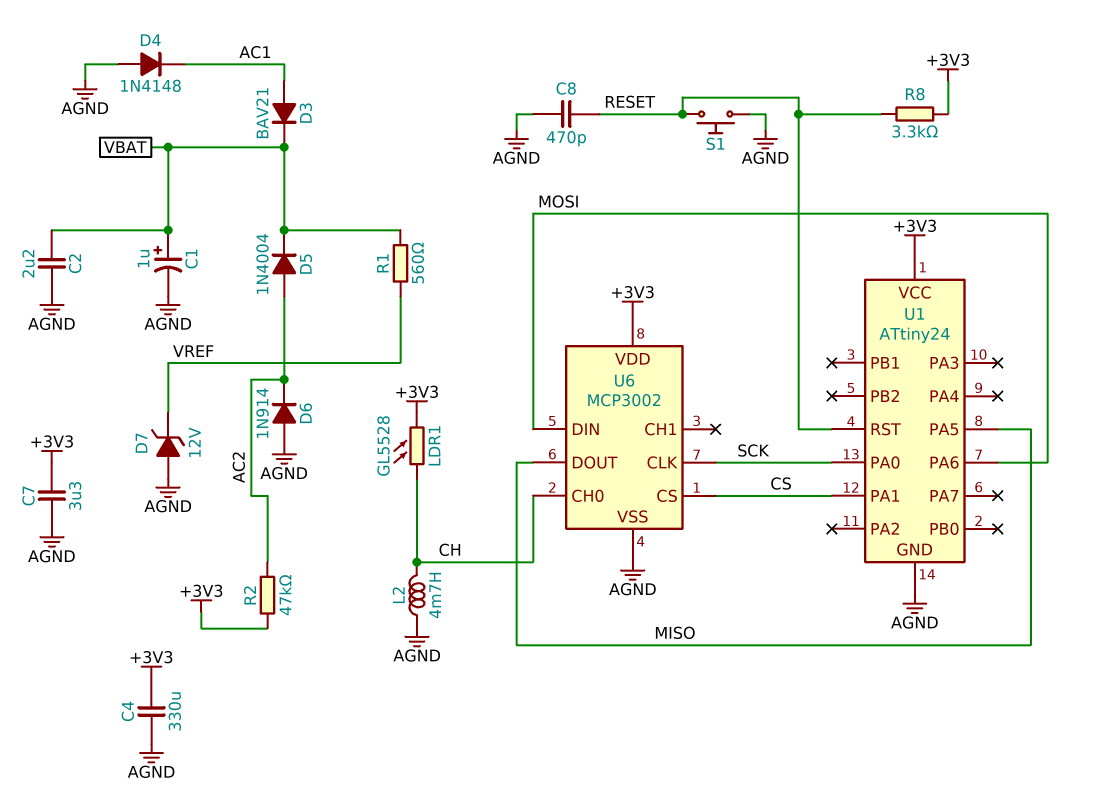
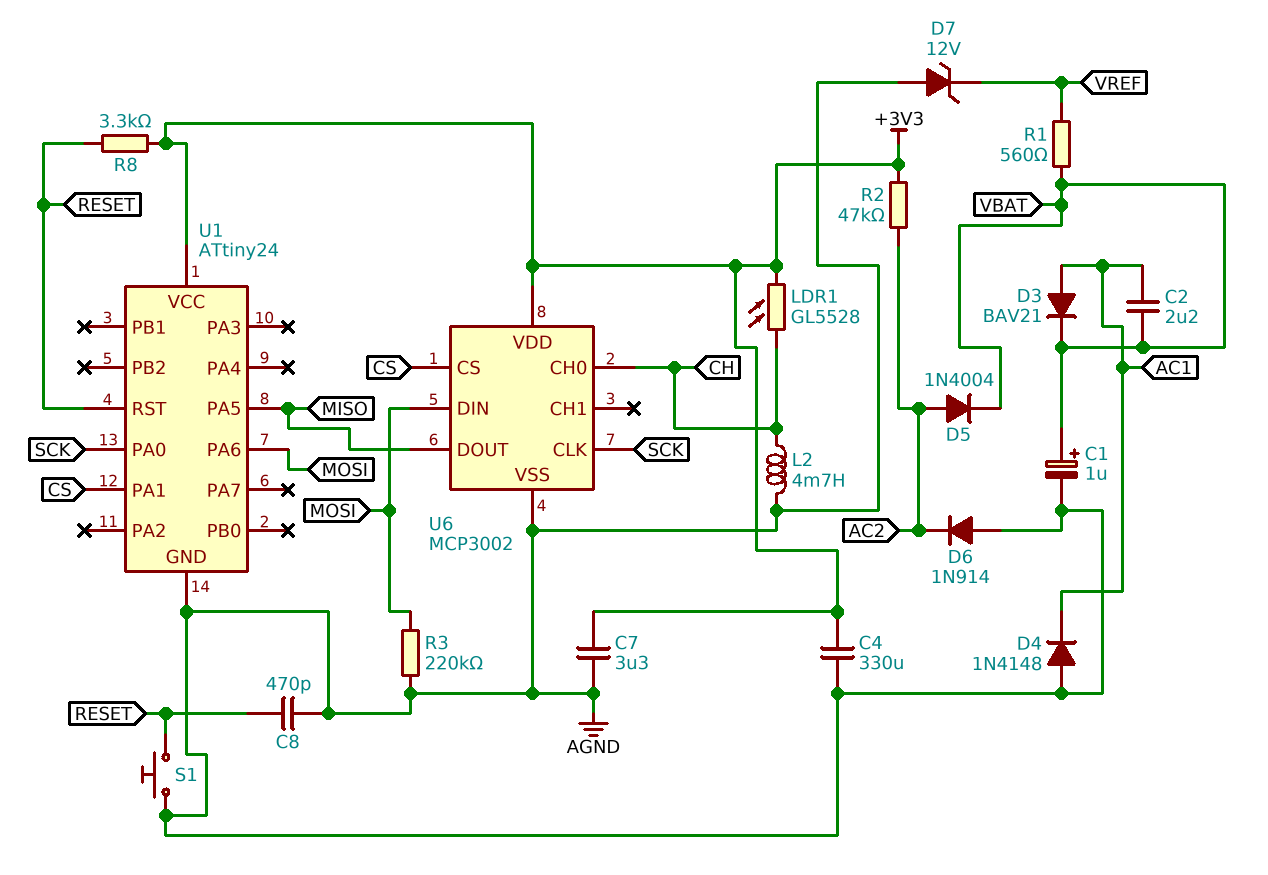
C2: 2.2uF (AGND, VBAT) -> 2.2uF (AC1, VBAT)
R3: none -> 220k (AGND, MOSI)

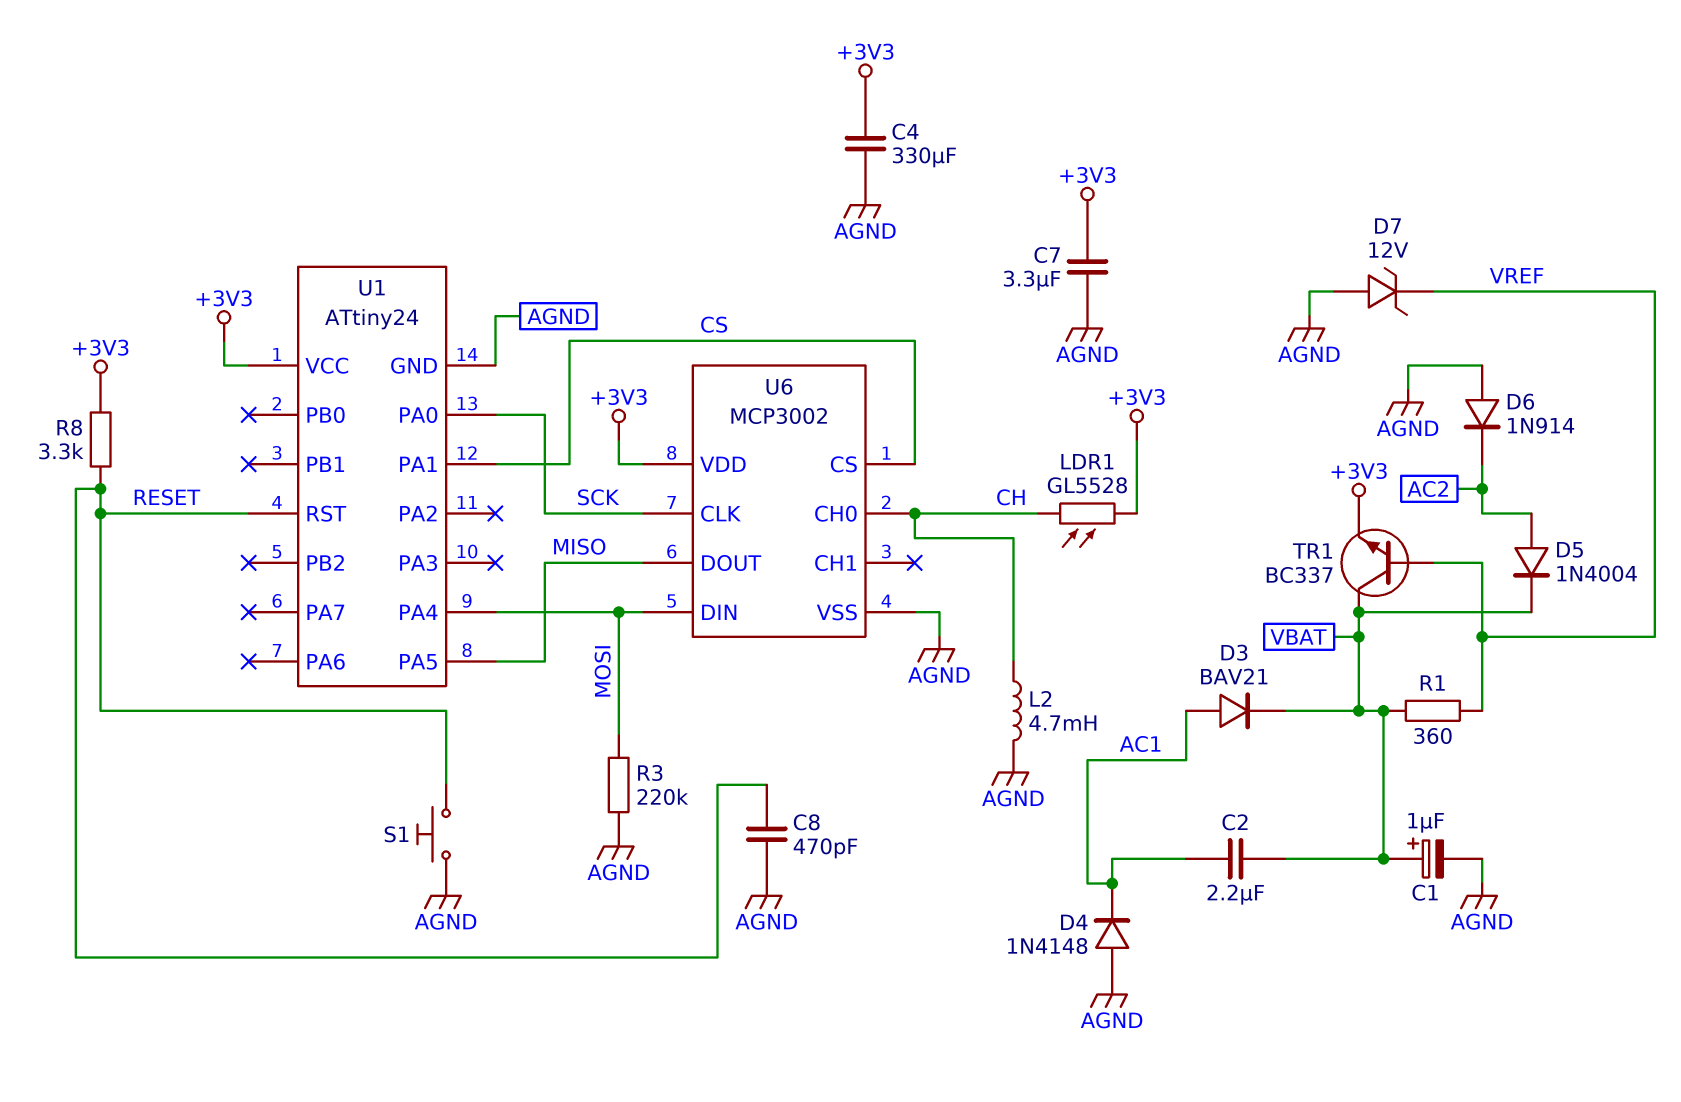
R1: 560 (VBAT, VREF) -> 360 (VBAT, VREF)
R2: 47k (+3V3, AC2) -> none
TR1: none -> NPN BC337 (B VREF, C VBAT, E +3V3)
U1 pin PA4: none -> MOSI
U1 pin PA6: MOSI -> none

